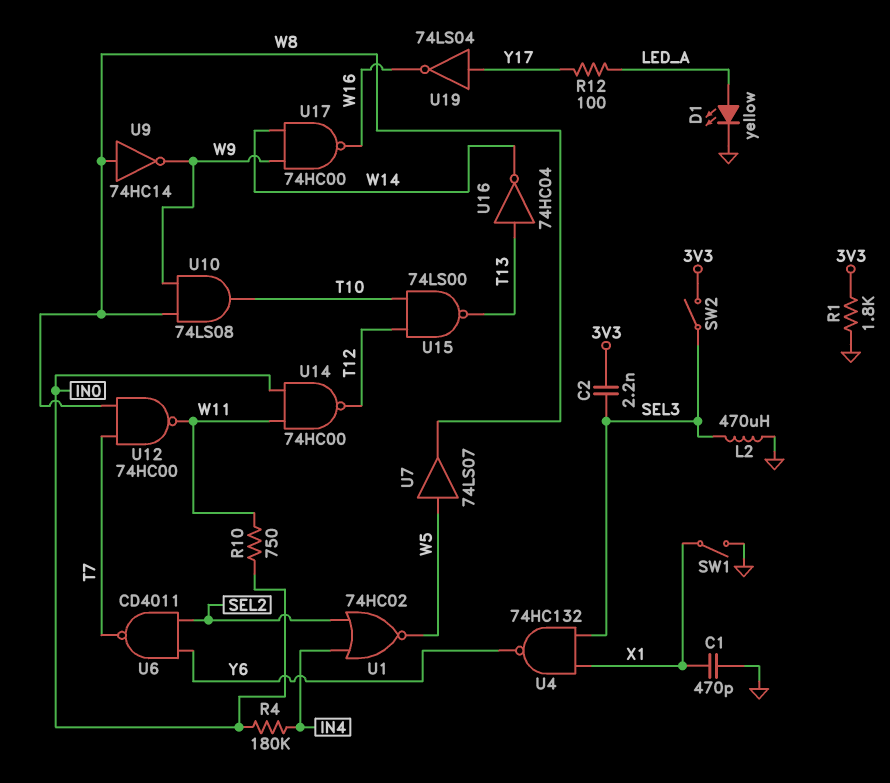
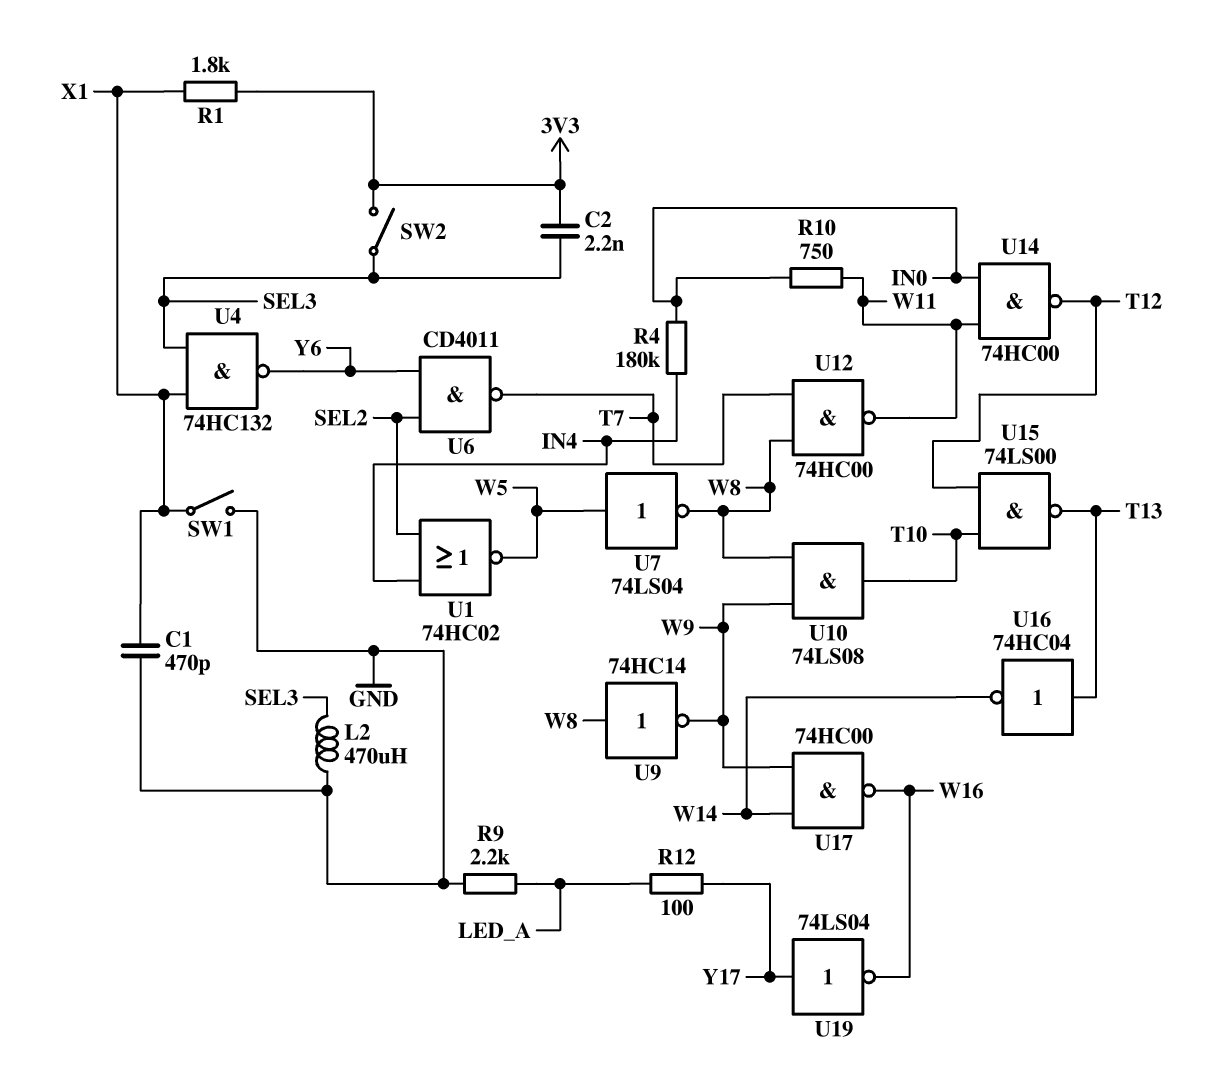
D1: LED yellow (A LED_A, K GND) -> none
R1: 1.8k (3V3, GND) -> 1.8k (3V3, X1)
R9: none -> 2.2k (GND, LED_A)
U7: buffer 74LS07 (in W5, out W8) -> NOT 74LS04 (in W5, out W8)

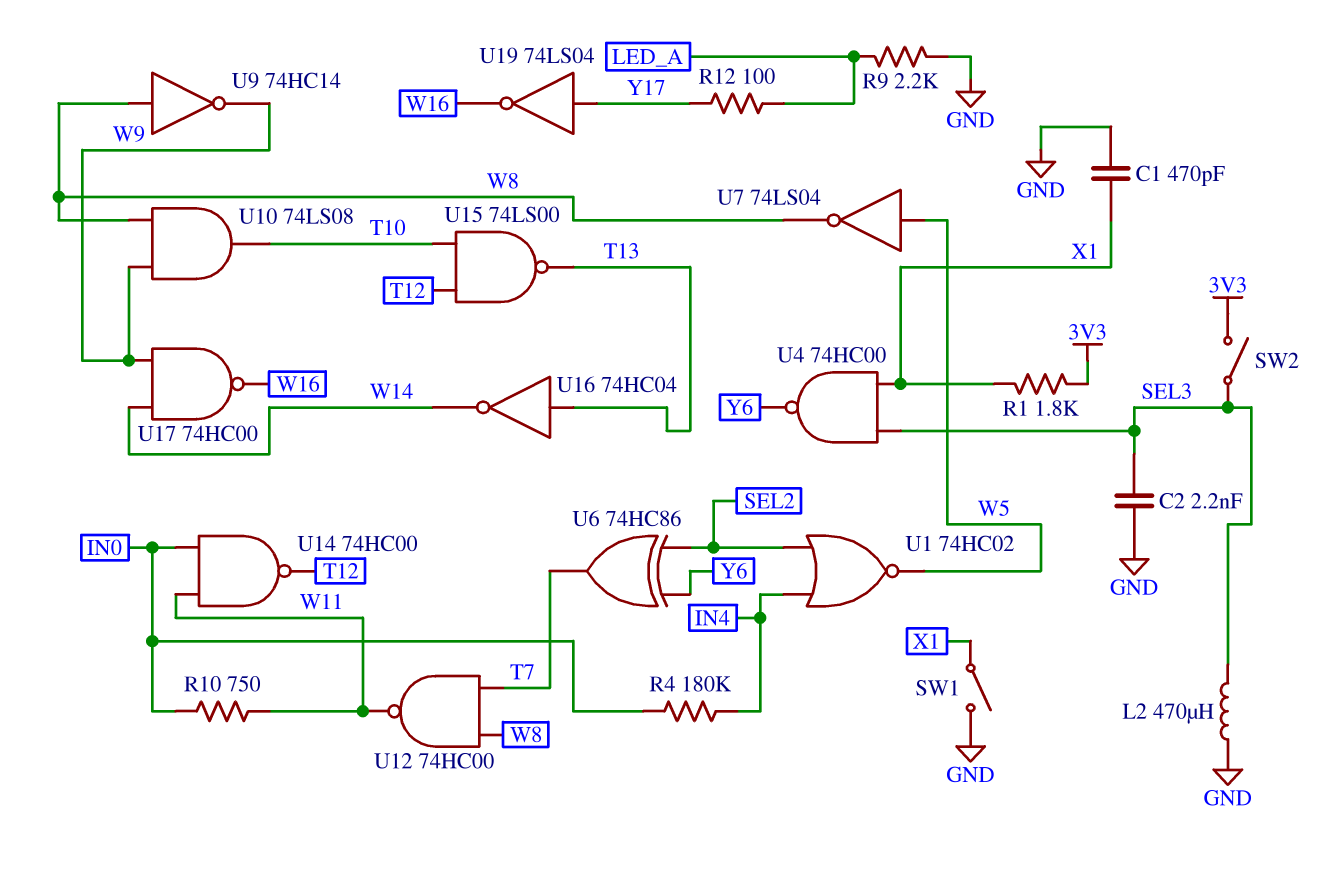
C2: 2.2nF (3V3, SEL3) -> 2.2nF (GND, SEL3)
U4: NAND 74HC132 (in SEL3, in X1, out Y6) -> NAND 74HC00 (in SEL3, in X1, out Y6)
U6: NAND CD4011 (in SEL2, in Y6, out T7) -> XOR 74HC86 (in SEL2, in Y6, out T7)

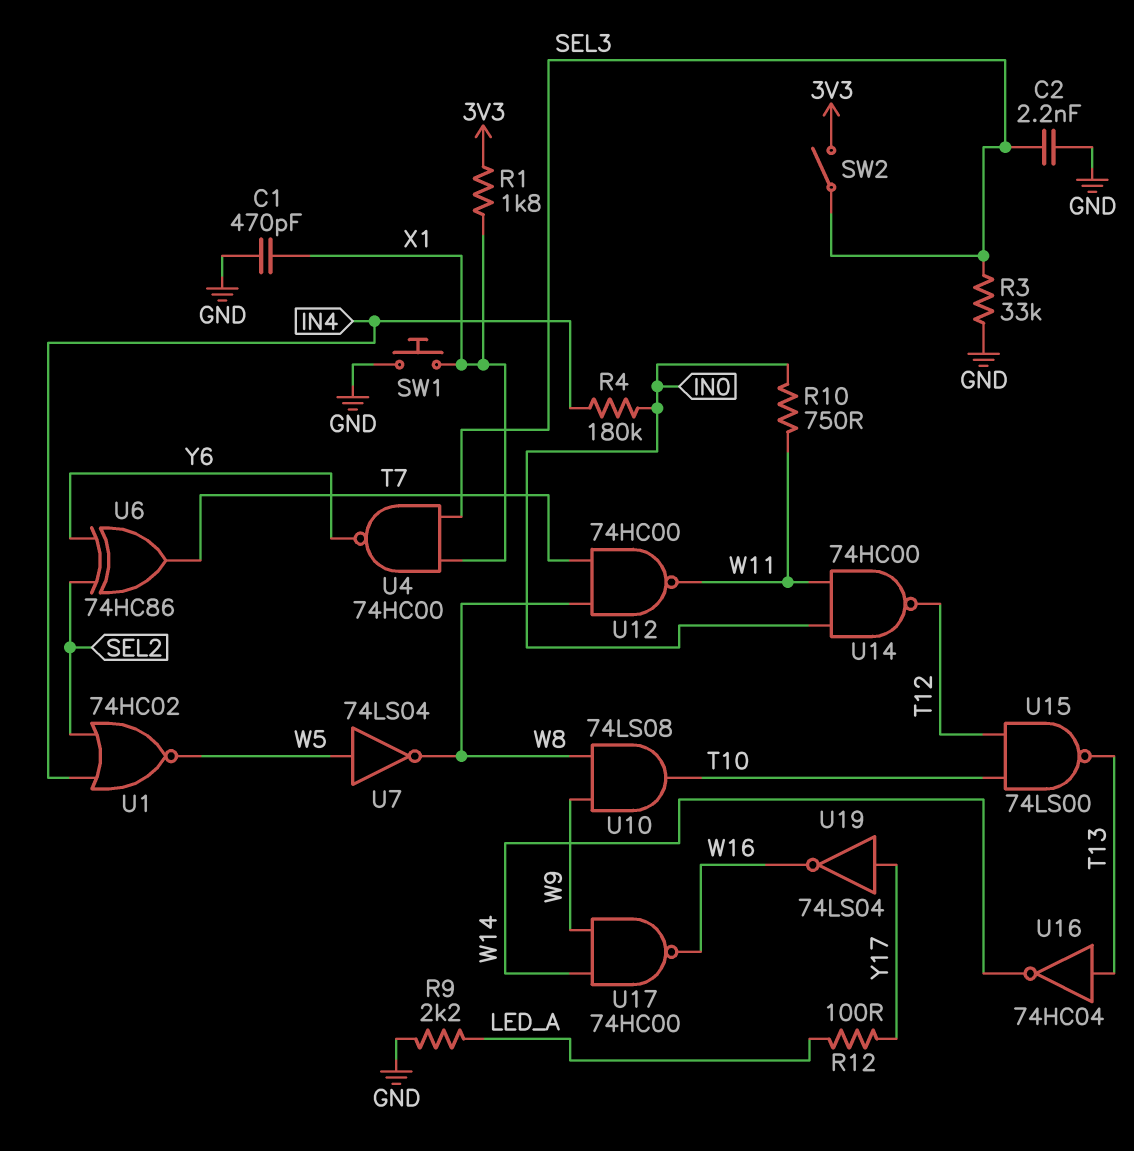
L2: 470uH (GND, SEL3) -> none
R3: none -> 33k (GND, SEL3)
SW1: switch (GND, X1) -> button (GND, X1)
U9: NOT 74HC14 (in W8, out W9) -> none

